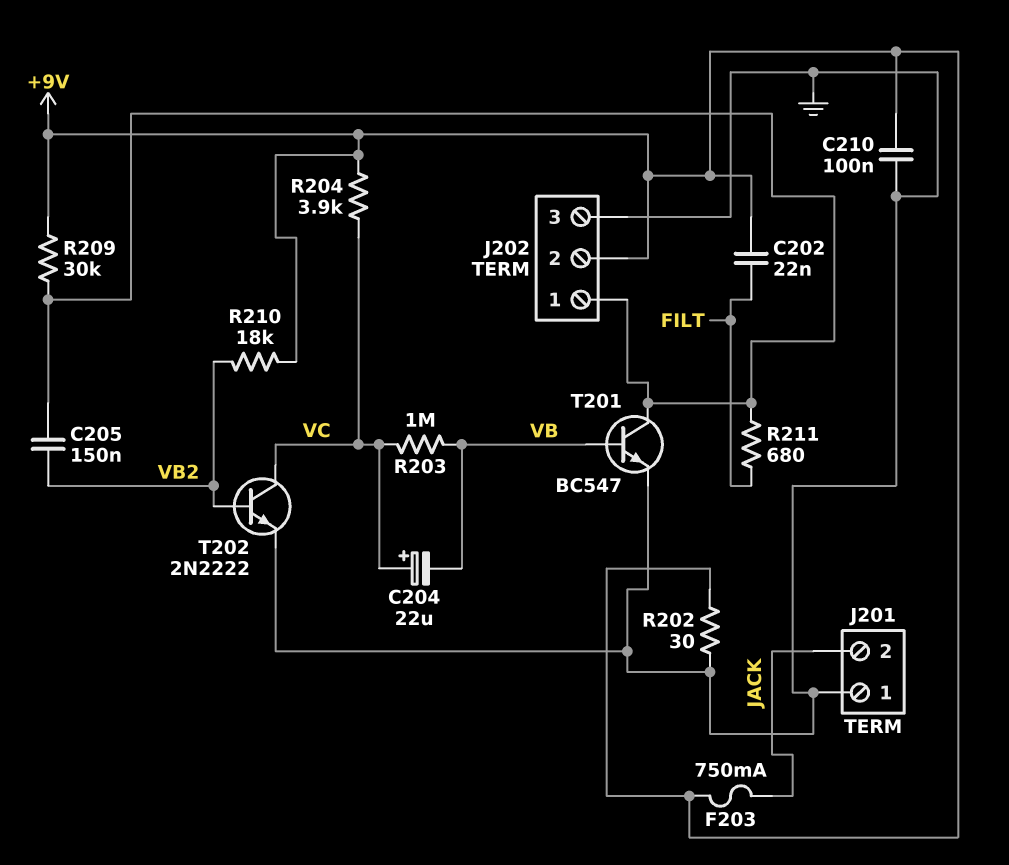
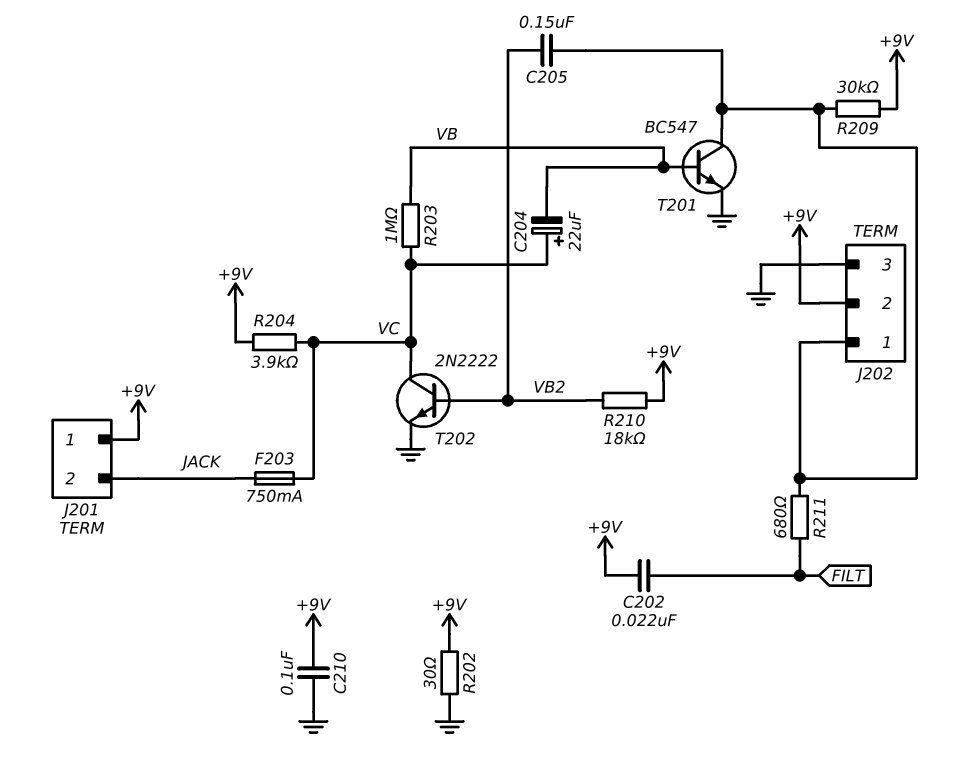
F203: 750mA (+9V, JACK) -> 750mA (JACK, VC)
J201 pin 1: GND -> +9V

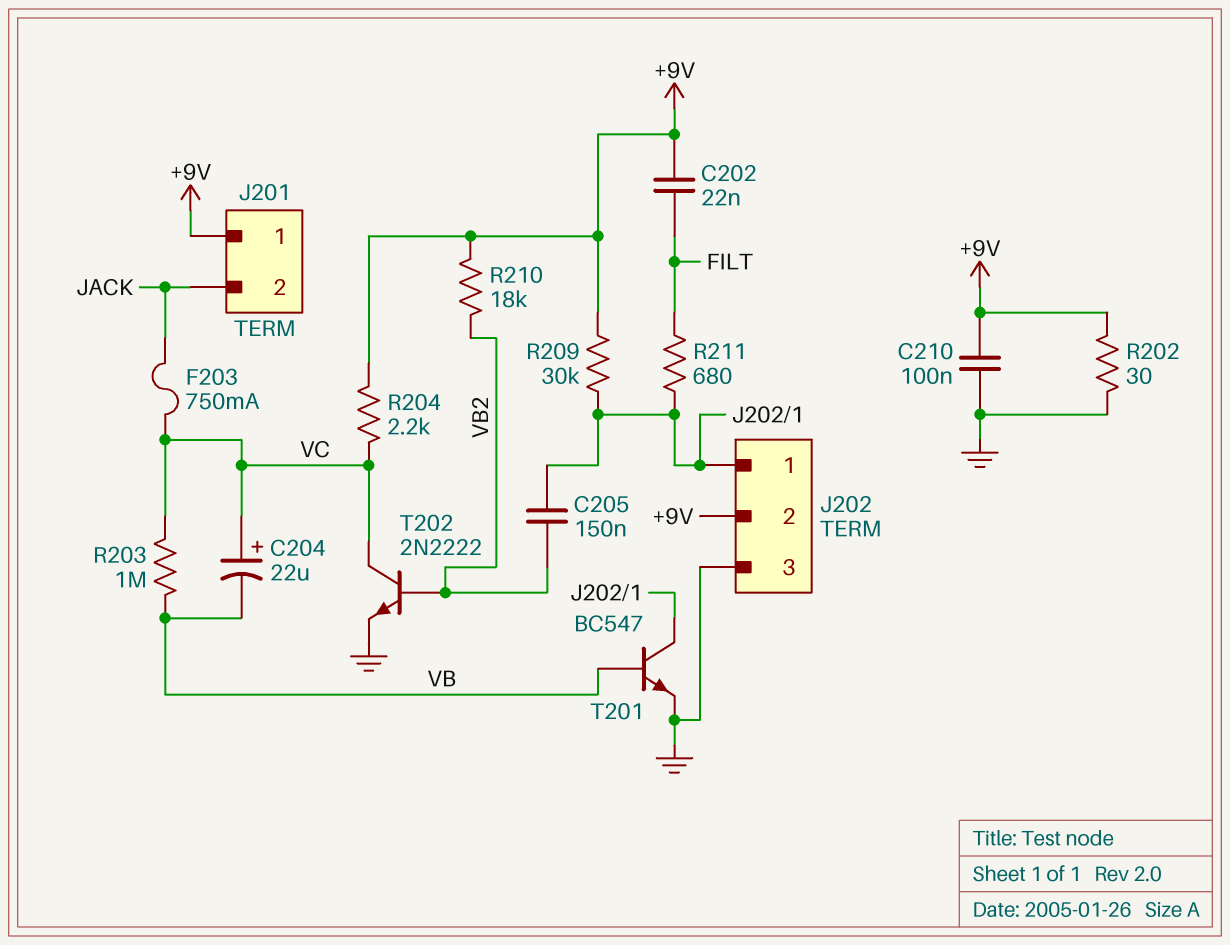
R204: 3.9k (+9V, VC) -> 2.2k (+9V, VC)

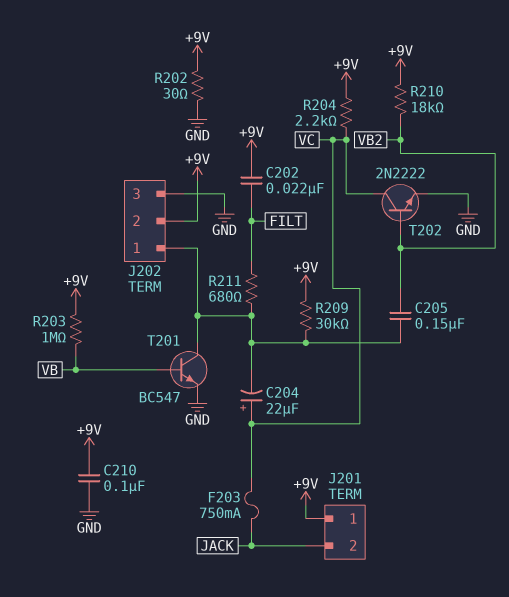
C204: 22uF (plus VC, minus VB) -> 22uF (plus VC, minus J202/1)
R203: 1M (VB, VC) -> 1M (+9V, VB)

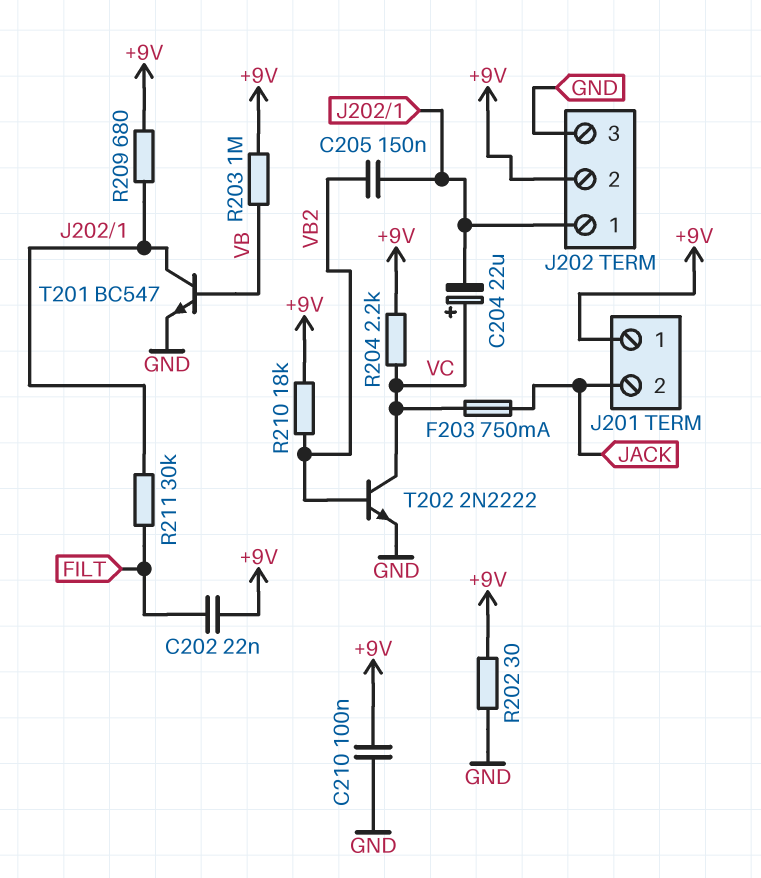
R209: 30k (+9V, J202/1) -> 680 (+9V, J202/1)
R211: 680 (FILT, J202/1) -> 30k (FILT, J202/1)

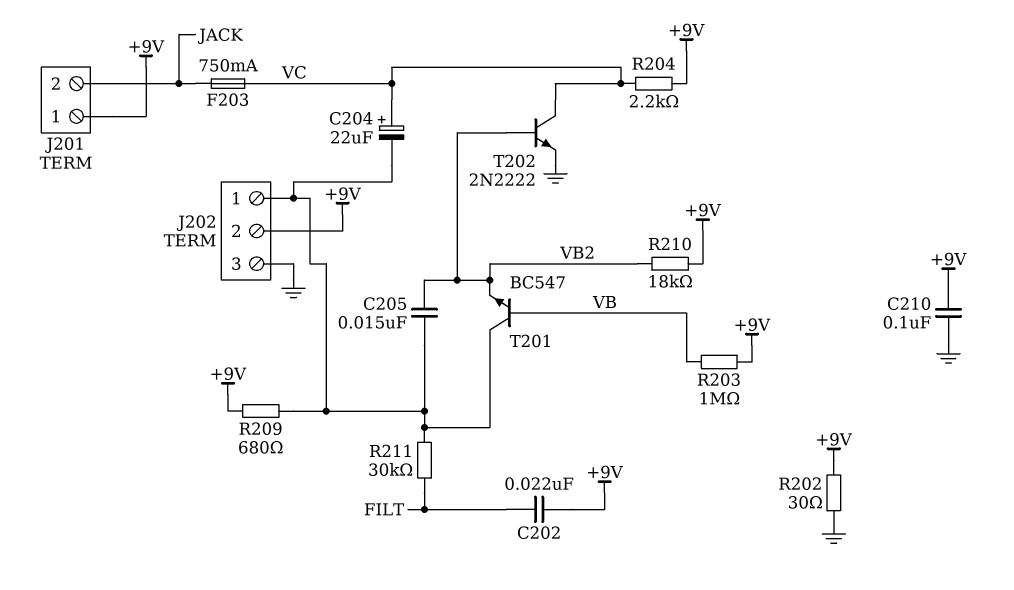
C205: 150nF (J202/1, VB2) -> 15nF (J202/1, VB2)
T201: NPN BC547 (B VB, C J202/1, E GND) -> NPN BC547 (B VB, C J202/1, E VB2)

